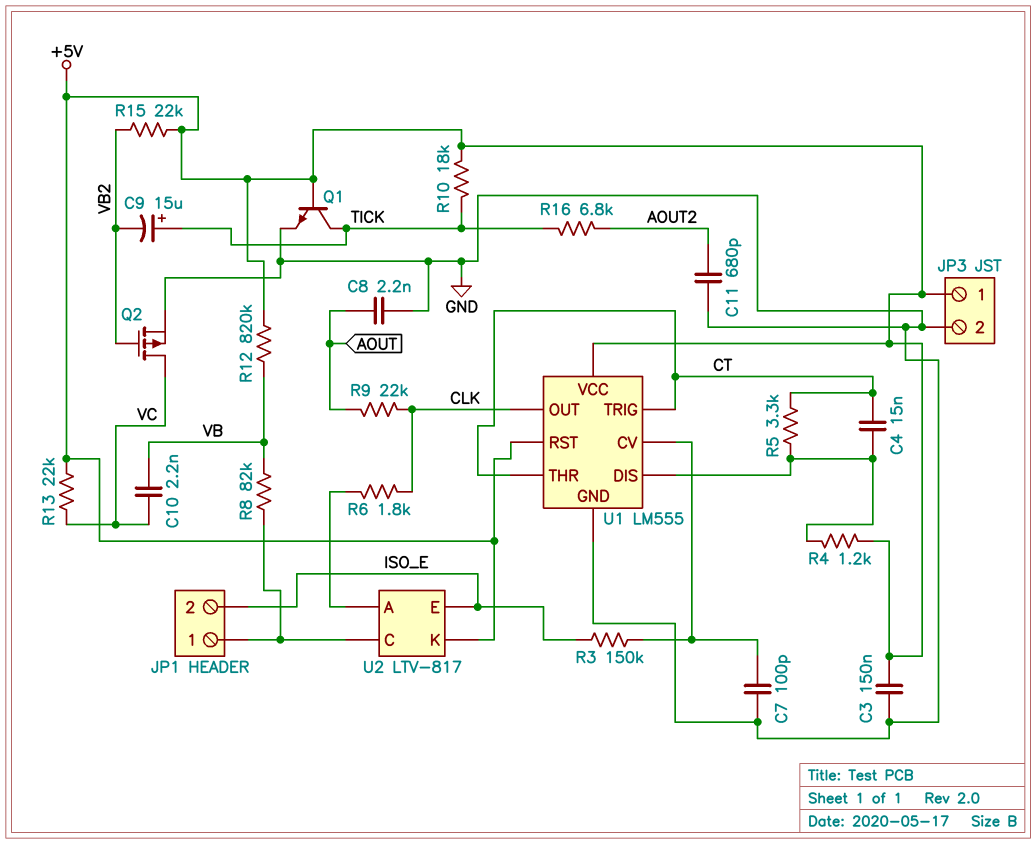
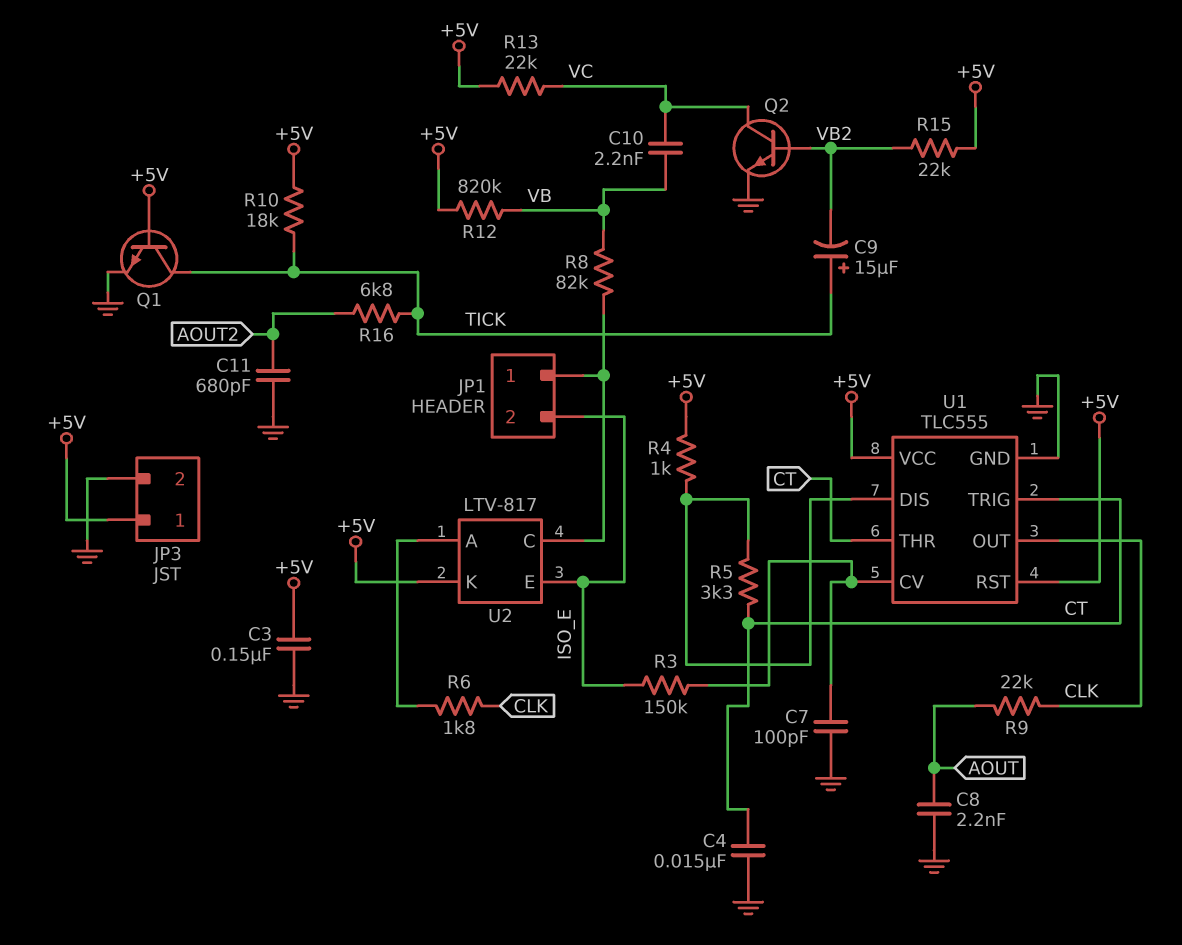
C4: 15nF (CT, U1/DIS) -> 15nF (CT, GND)
Q2: PMOS (G VB2, D VC, S GND) -> NPN (B VB2, C VC, E GND)
R4: 1.2k (+5V, U1/DIS) -> 1k (+5V, U1/DIS)
U1: LM555 -> TLC555

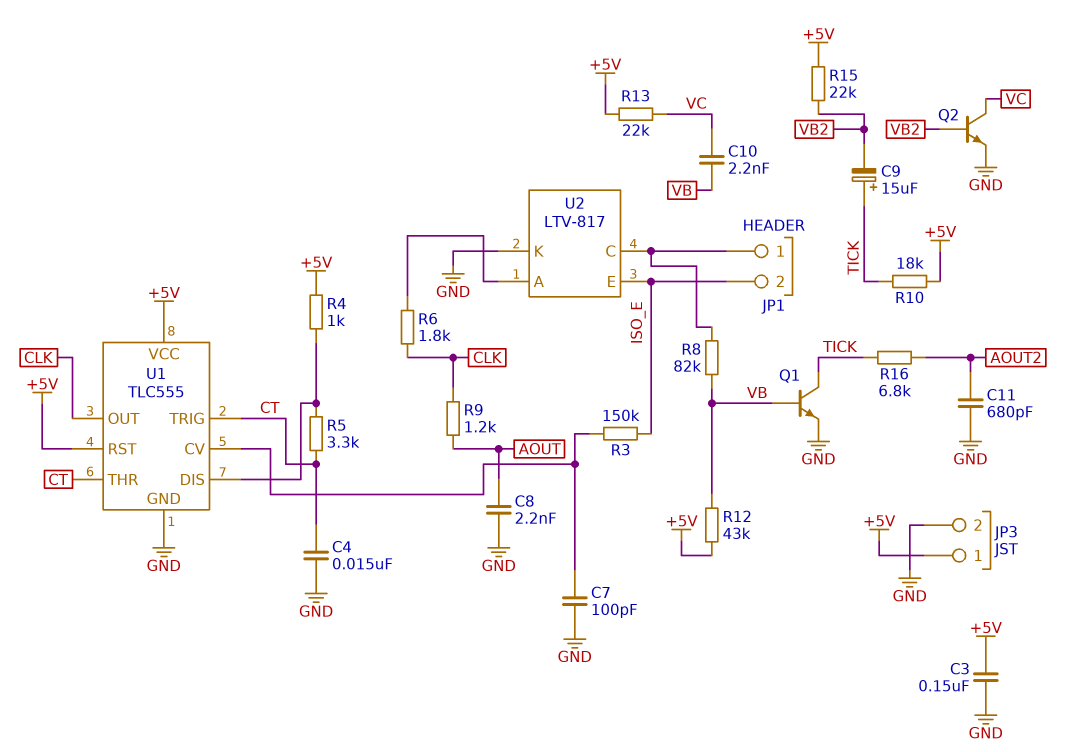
Q1: NPN (B +5V, C TICK, E GND) -> NPN (B VB, C TICK, E GND)
R9: 22k (AOUT, CLK) -> 1.2k (AOUT, CLK)
R12: 820k (+5V, VB) -> 43k (+5V, VB)
U2 pin K: +5V -> GND

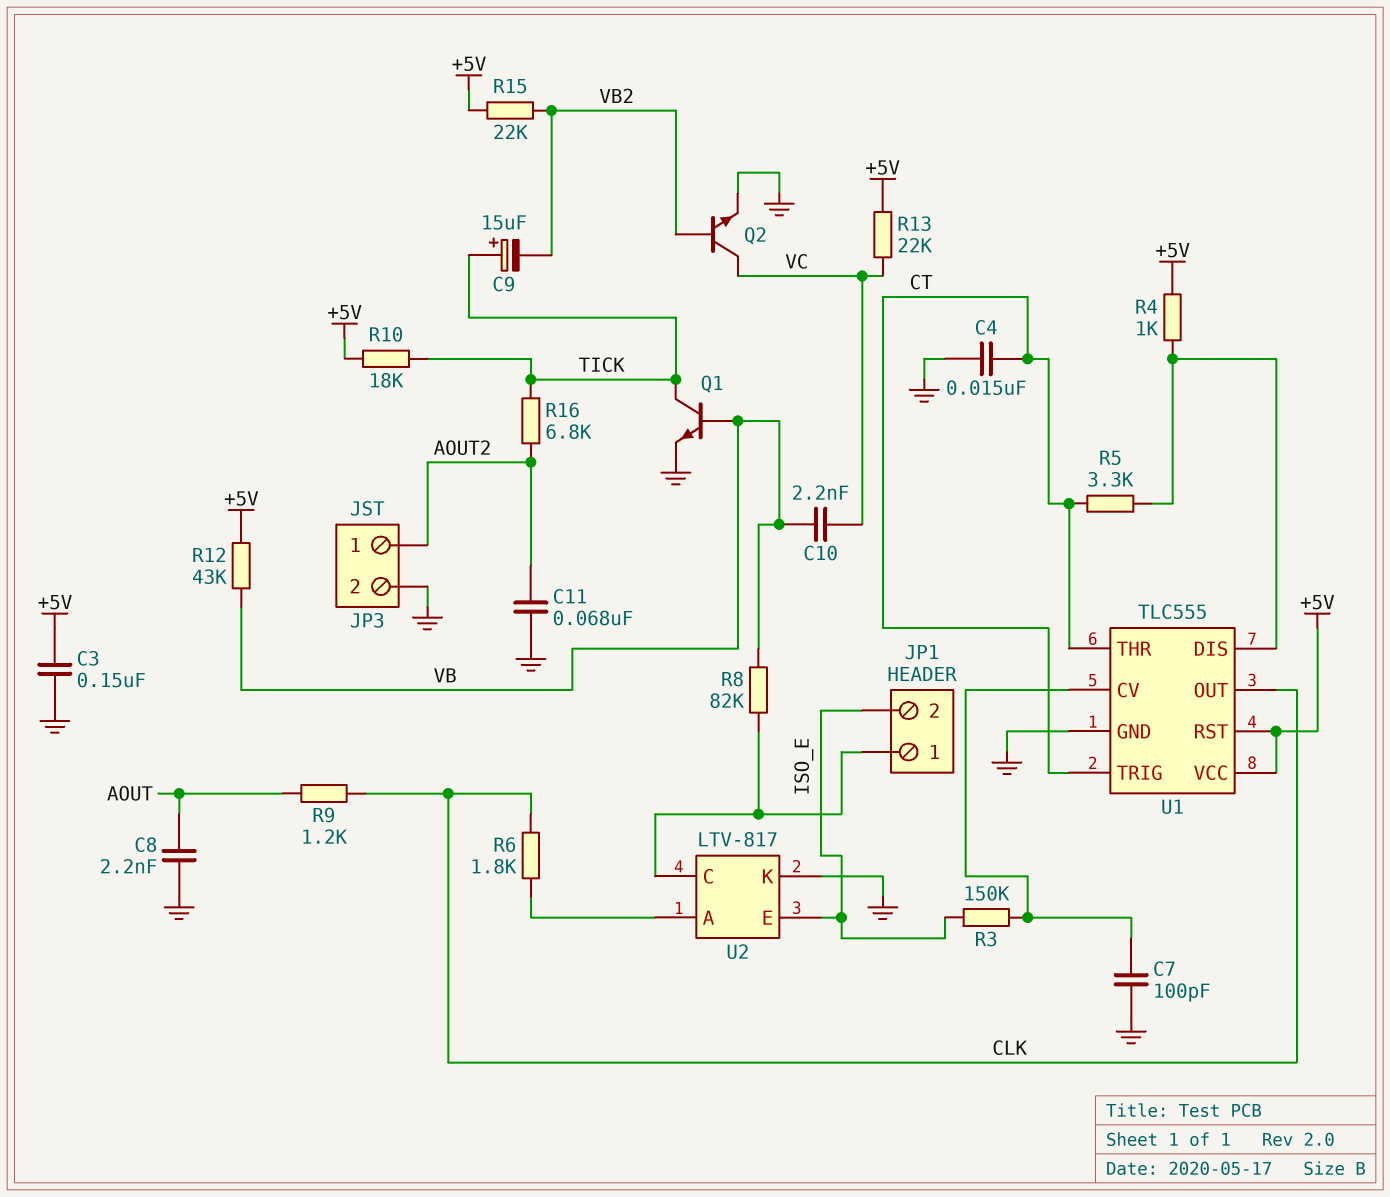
C11: 680pF (AOUT2, GND) -> 68nF (AOUT2, GND)
JP3 pin 1: +5V -> AOUT2

